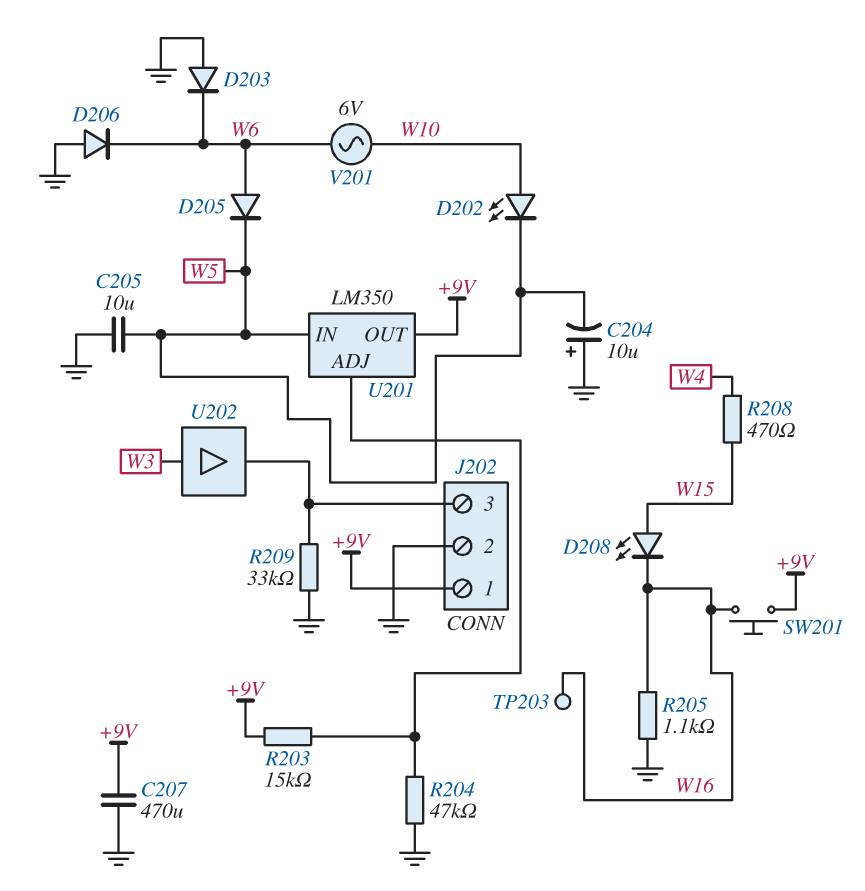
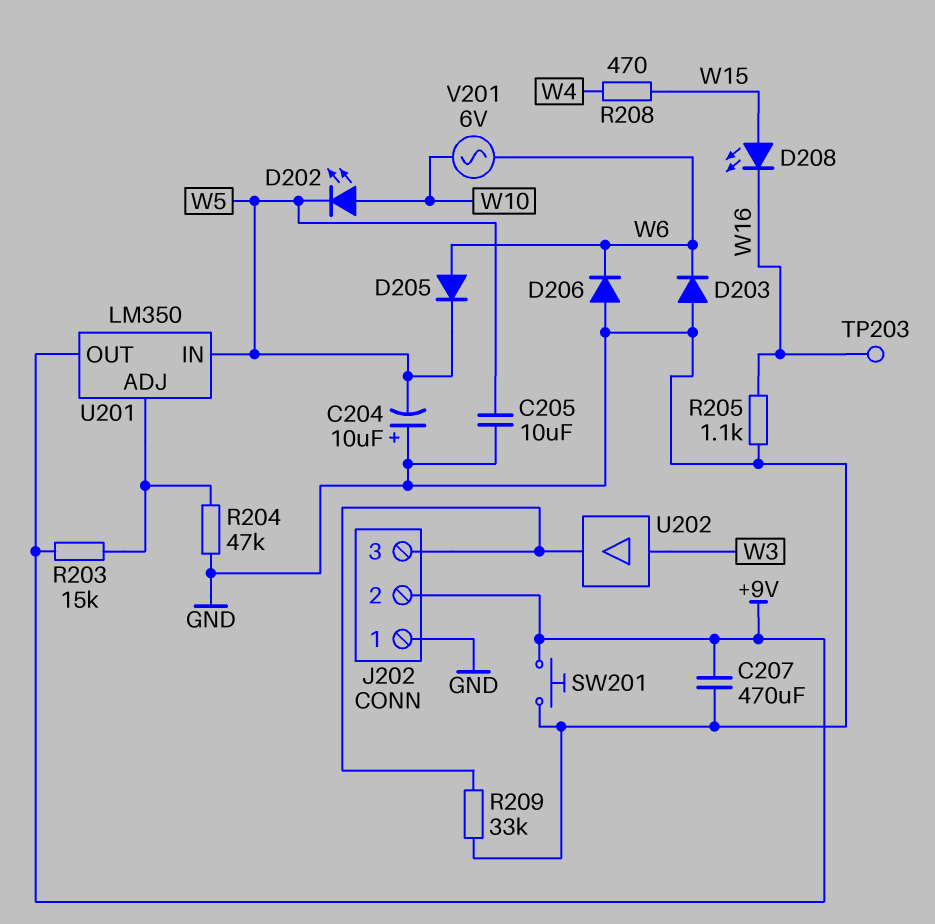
J202 pin 1: +9V -> GND
J202 pin 2: GND -> +9V
SW201: button (+9V, W16) -> button (+9V, GND)

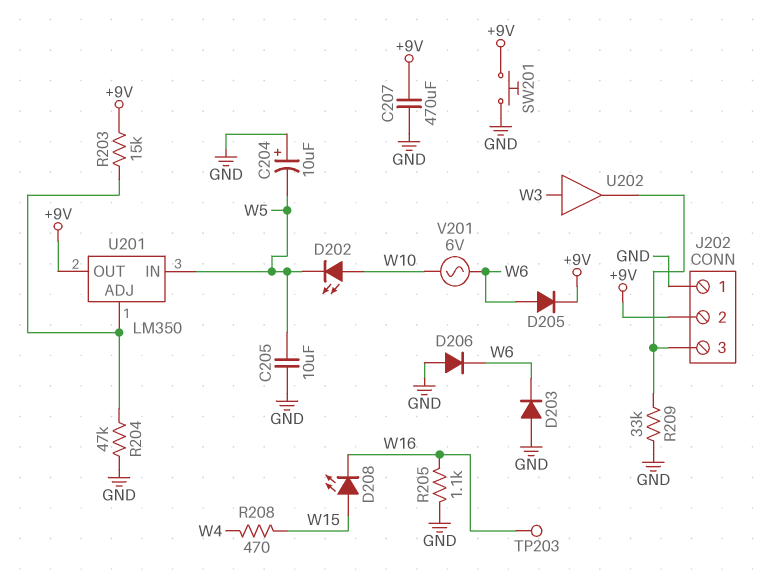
D205: diode (A W6, K W5) -> diode (A W6, K +9V)

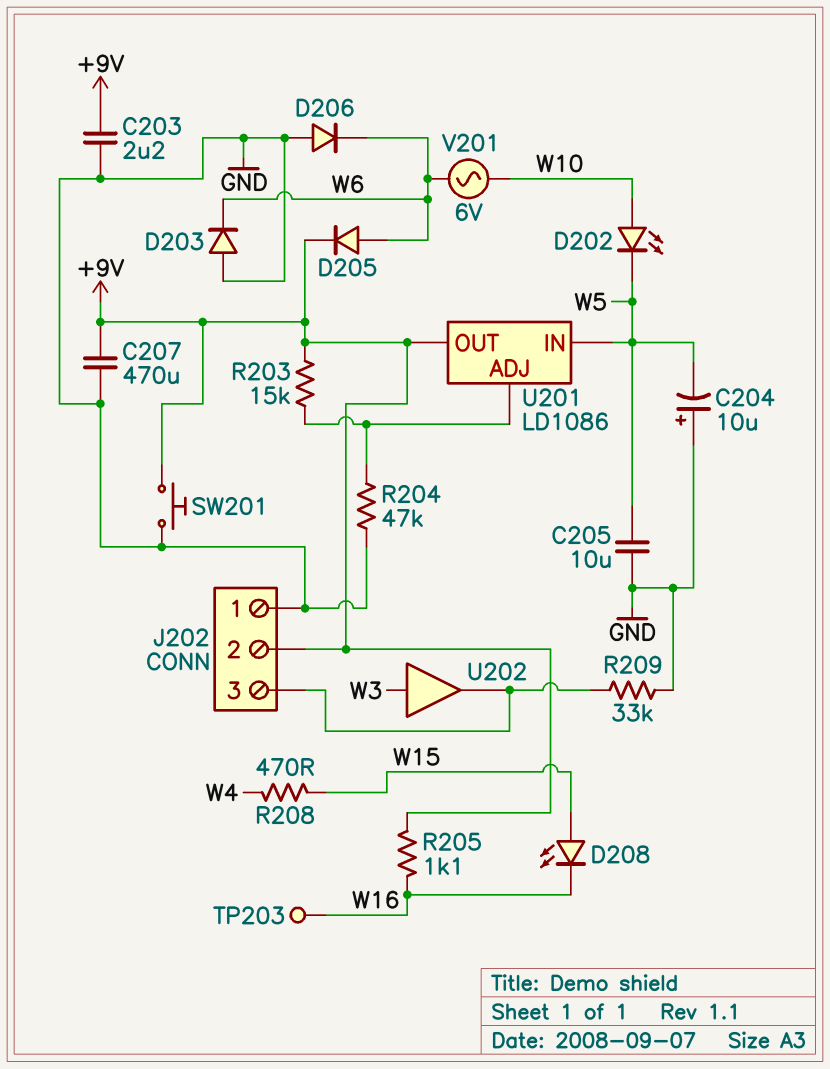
C203: none -> 2.2uF (+9V, GND)
R205: 1.1k (GND, W16) -> 1.1k (+9V, W16)
U201: LM350 -> LD1086

